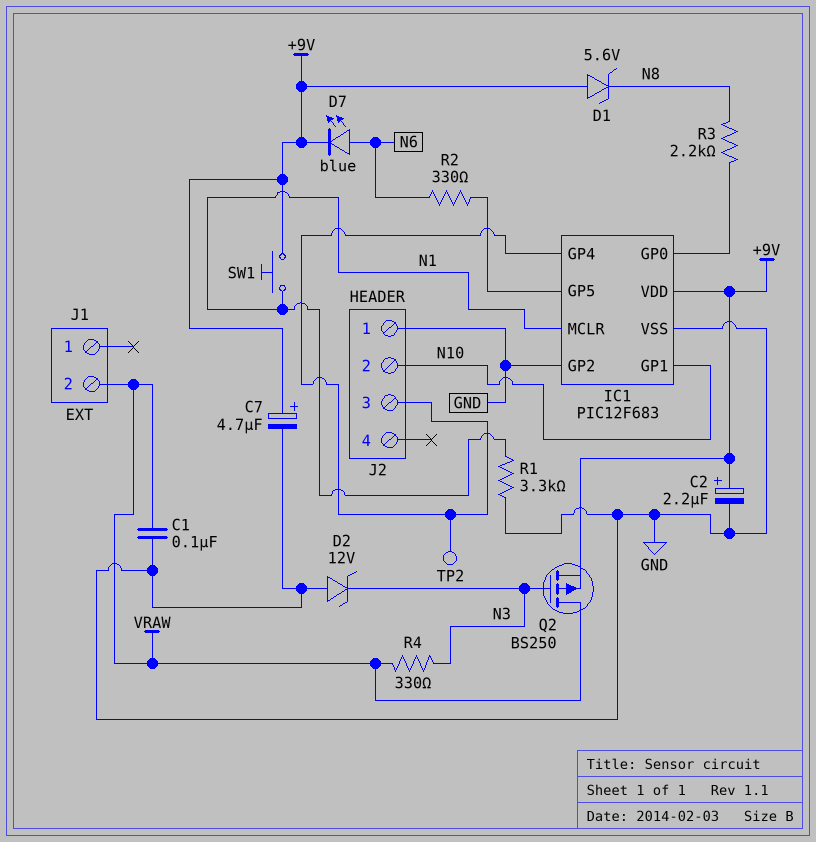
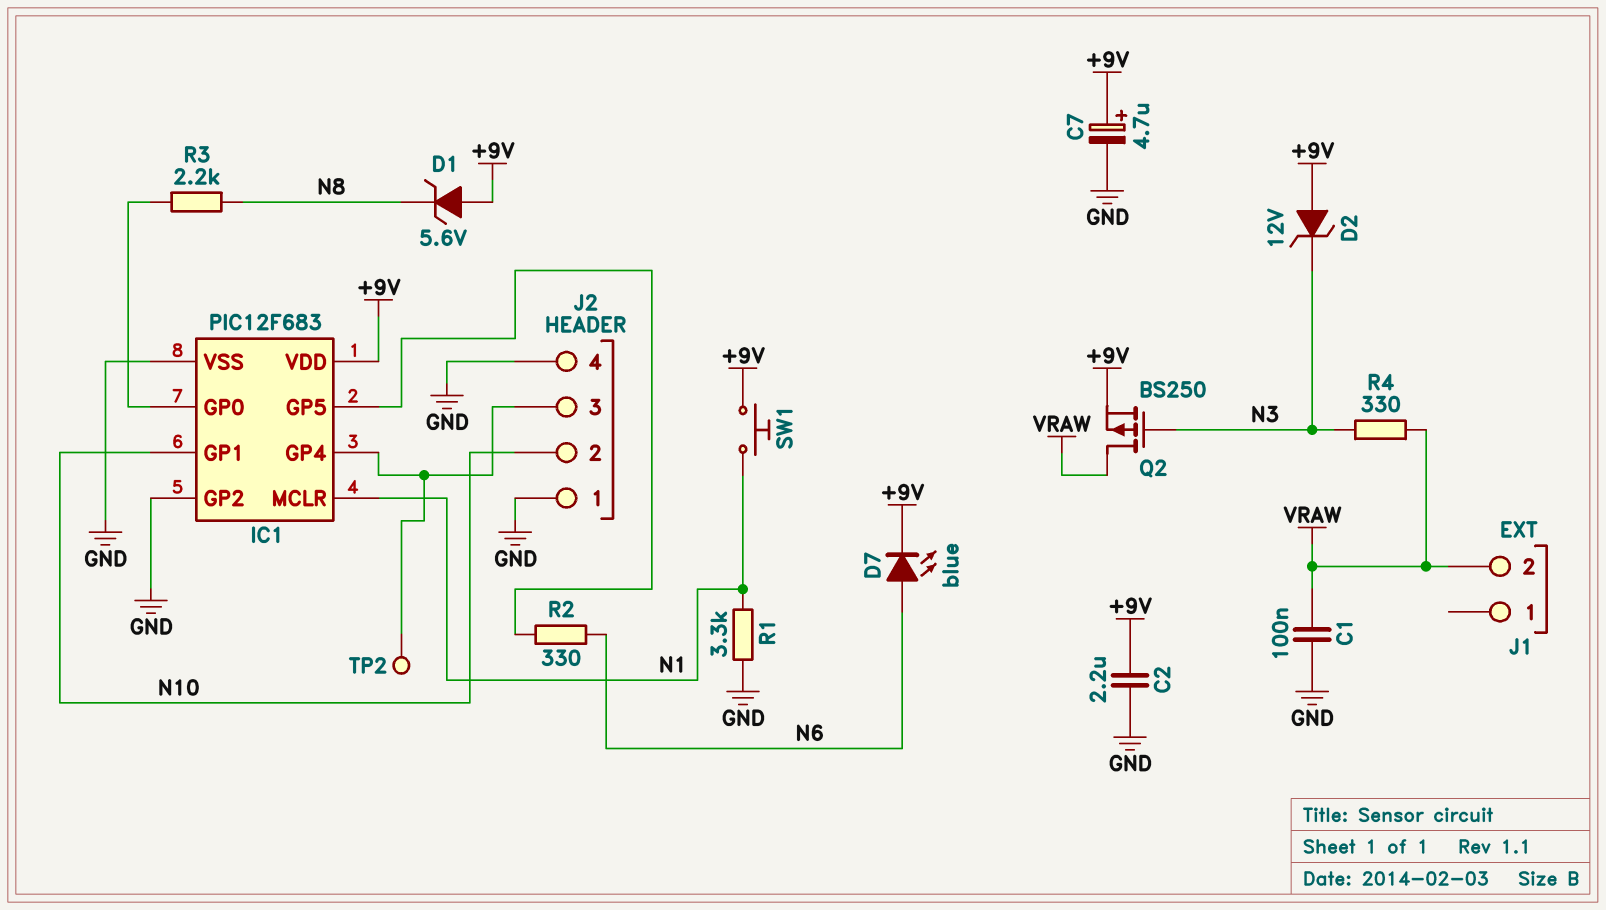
C2: 2.2uF (plus +9V, minus GND) -> 2.2uF (+9V, GND)
D2: zener 12V (A GND, K N3) -> zener 12V (A +9V, K N3)
J2 pin 4: none -> GND

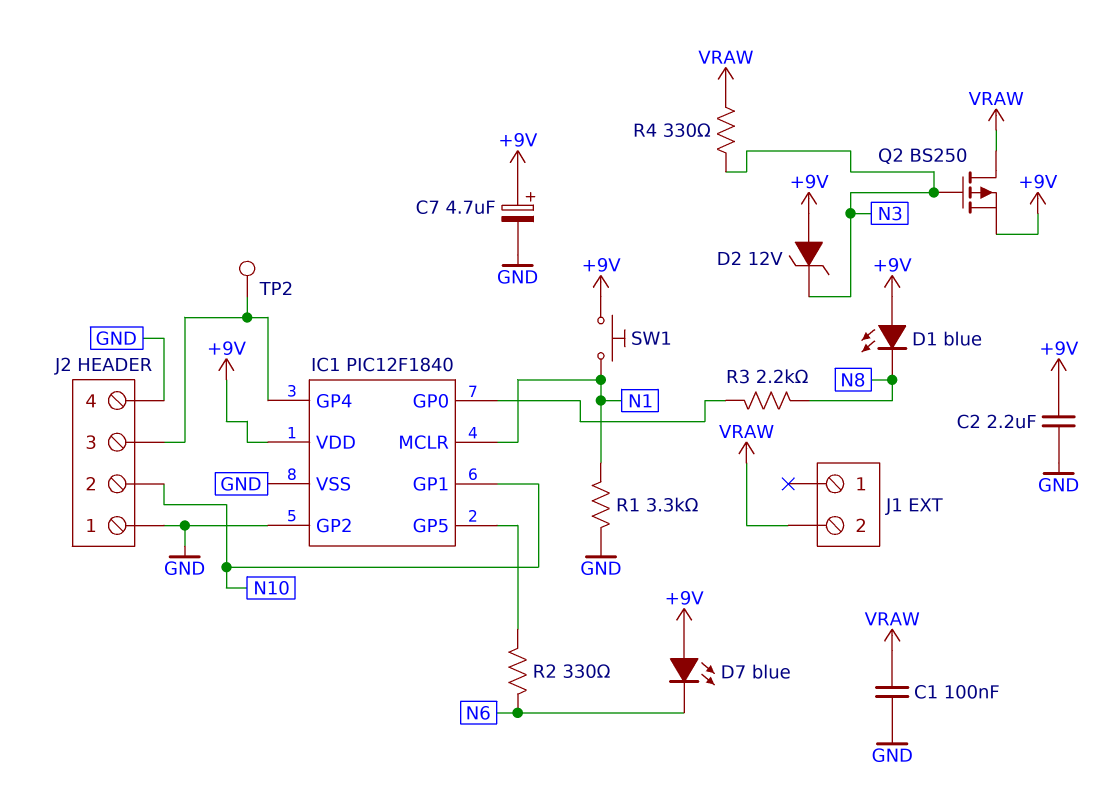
D1: zener 5.6V (A +9V, K N8) -> LED blue (A +9V, K N8)
D7: LED blue (A N6, K +9V) -> LED blue (A +9V, K N6)
IC1: PIC12F683 -> PIC12F1840

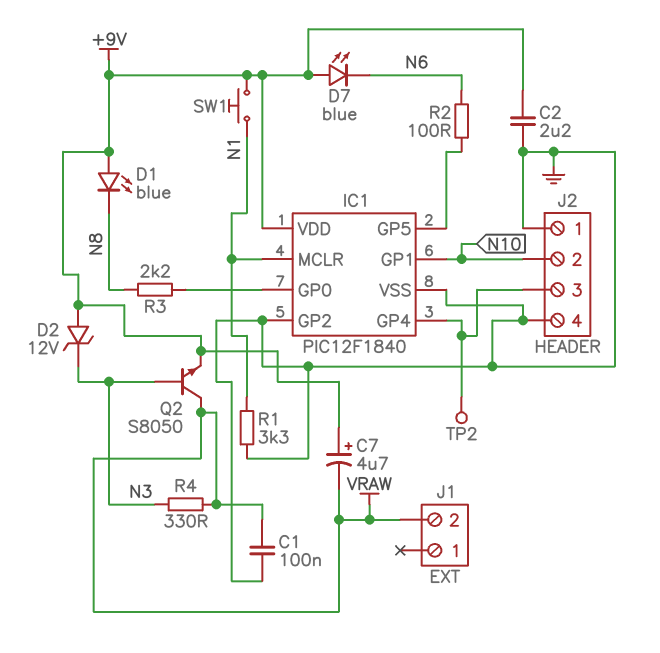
C7: 4.7uF (plus +9V, minus GND) -> 4.7uF (plus +9V, minus VRAW)
Q2: PMOS BS250 (G N3, D VRAW, S +9V) -> NPN S8050 (B N3, C VRAW, E +9V)
R2: 330 (IC1/GP5, N6) -> 100 (IC1/GP5, N6)

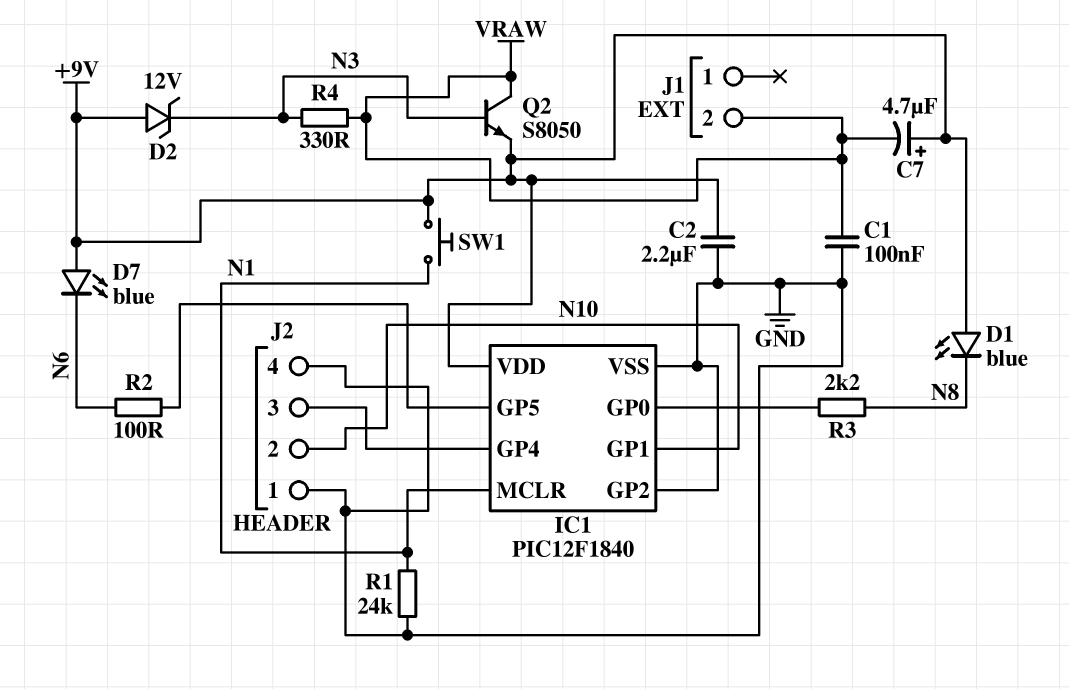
R1: 3.3k (GND, N1) -> 24k (GND, N1)
TP2: test point (IC1/GP4) -> none

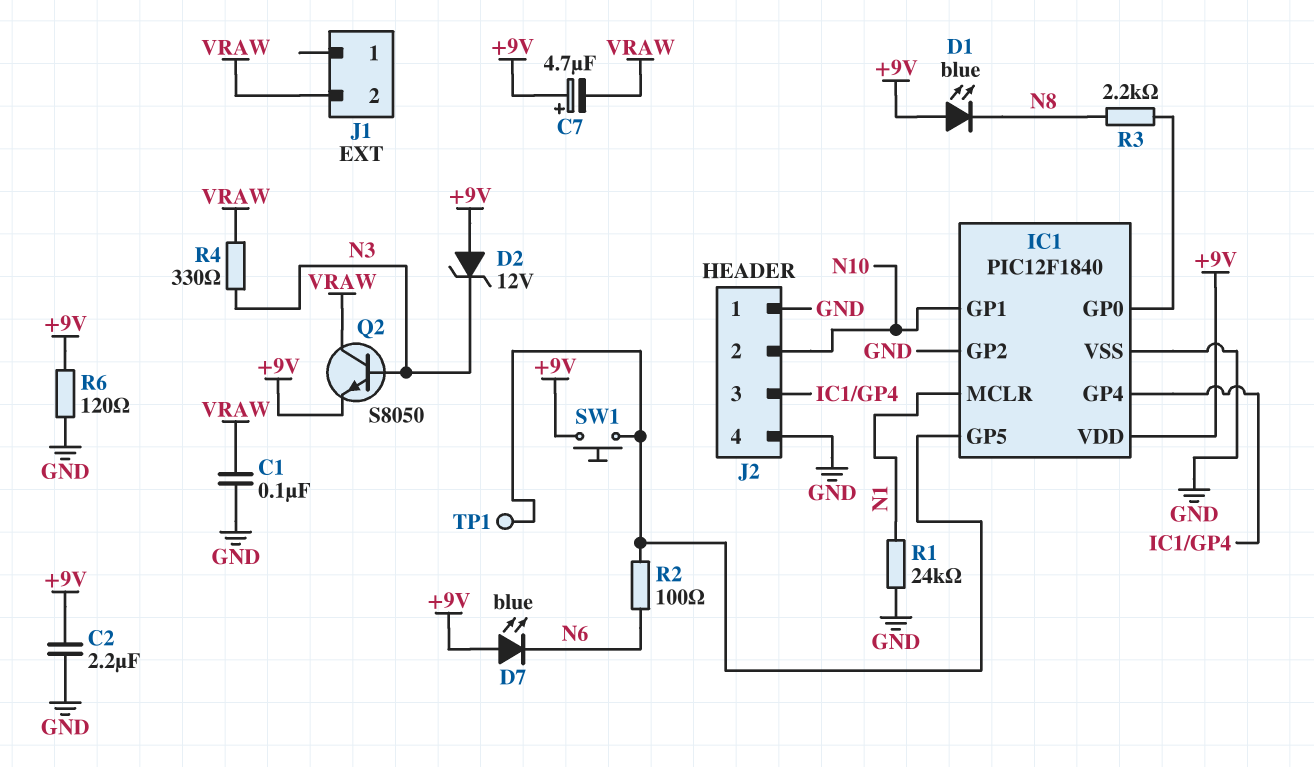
R6: none -> 120 (+9V, GND)
SW1: button (+9V, N1) -> button (+9V, IC1/GP5)
TP1: none -> test point (IC1/GP5)

